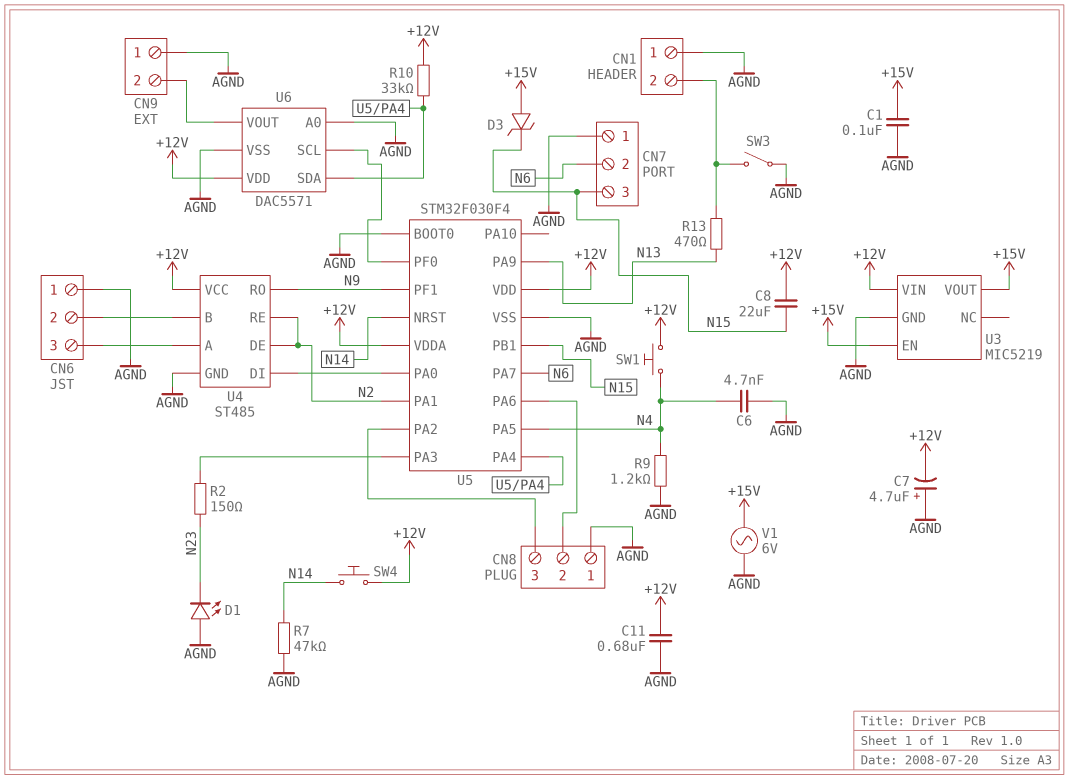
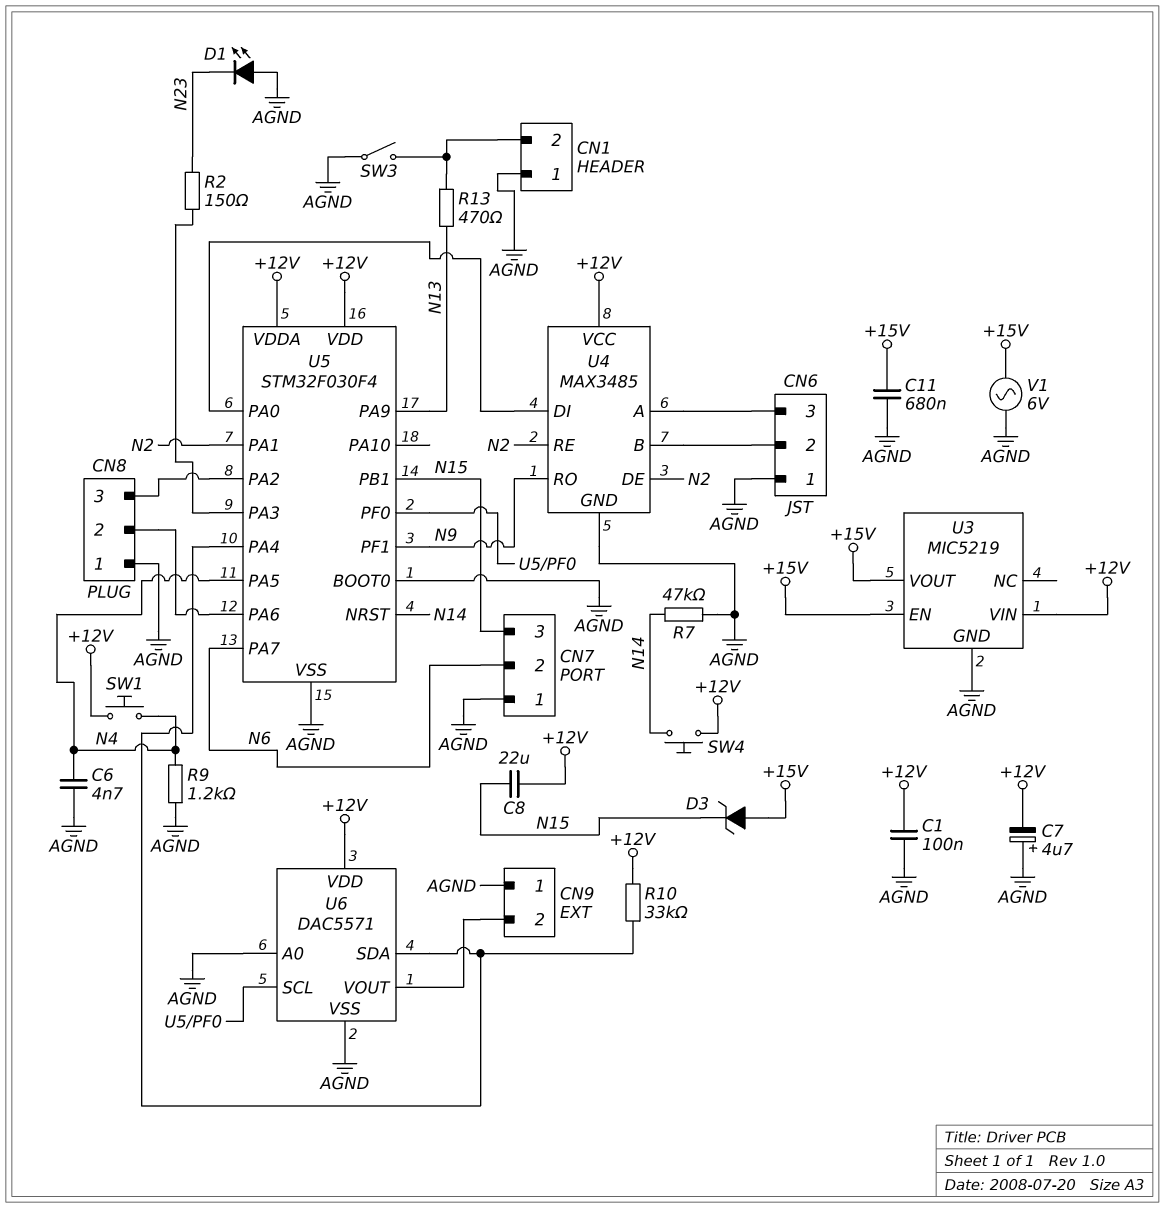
C1: 100nF (+15V, AGND) -> 100nF (+12V, AGND)
C11: 680nF (+12V, AGND) -> 680nF (+15V, AGND)
U4: ST485 -> MAX3485

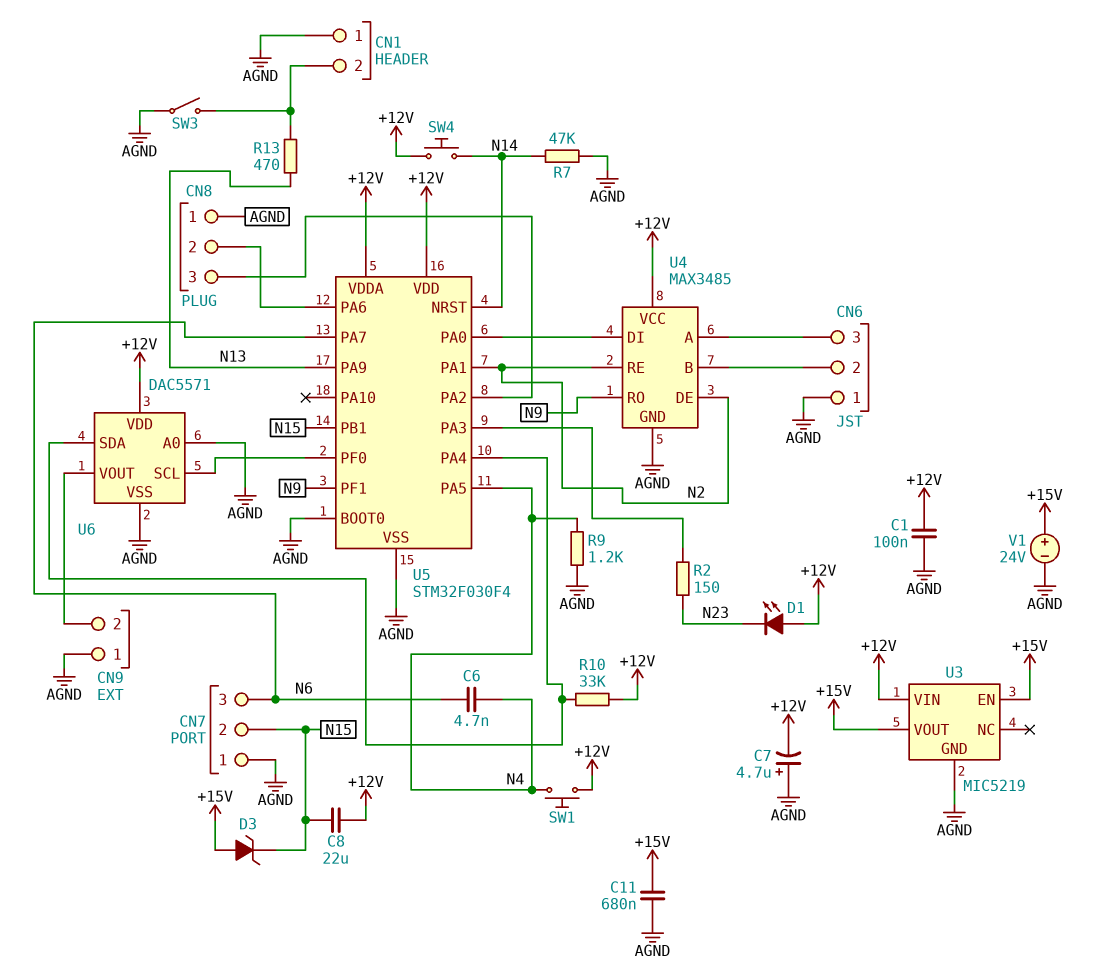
C6: 4.7nF (AGND, N4) -> 4.7nF (N4, N6)
CN7 pin 2: N6 -> N15
CN7 pin 3: N15 -> N6
D1: LED (A AGND, K N23) -> LED (A +12V, K N23)
V1: AC 6V (+15V, AGND) -> 24V (plus +15V, minus AGND)

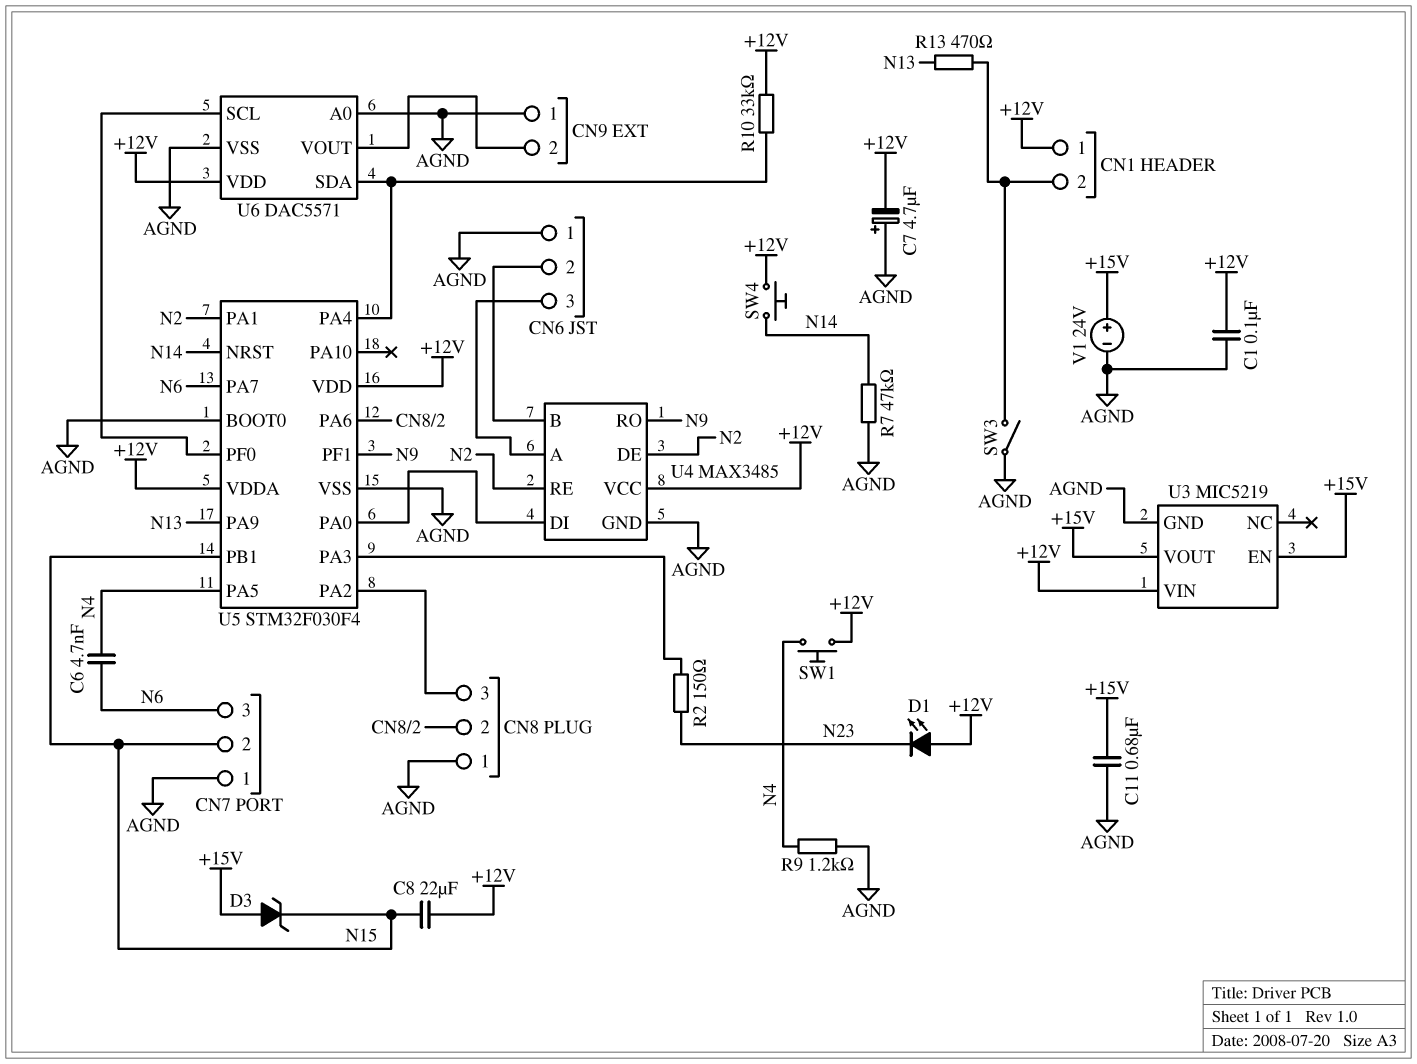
CN1 pin 1: AGND -> +12V

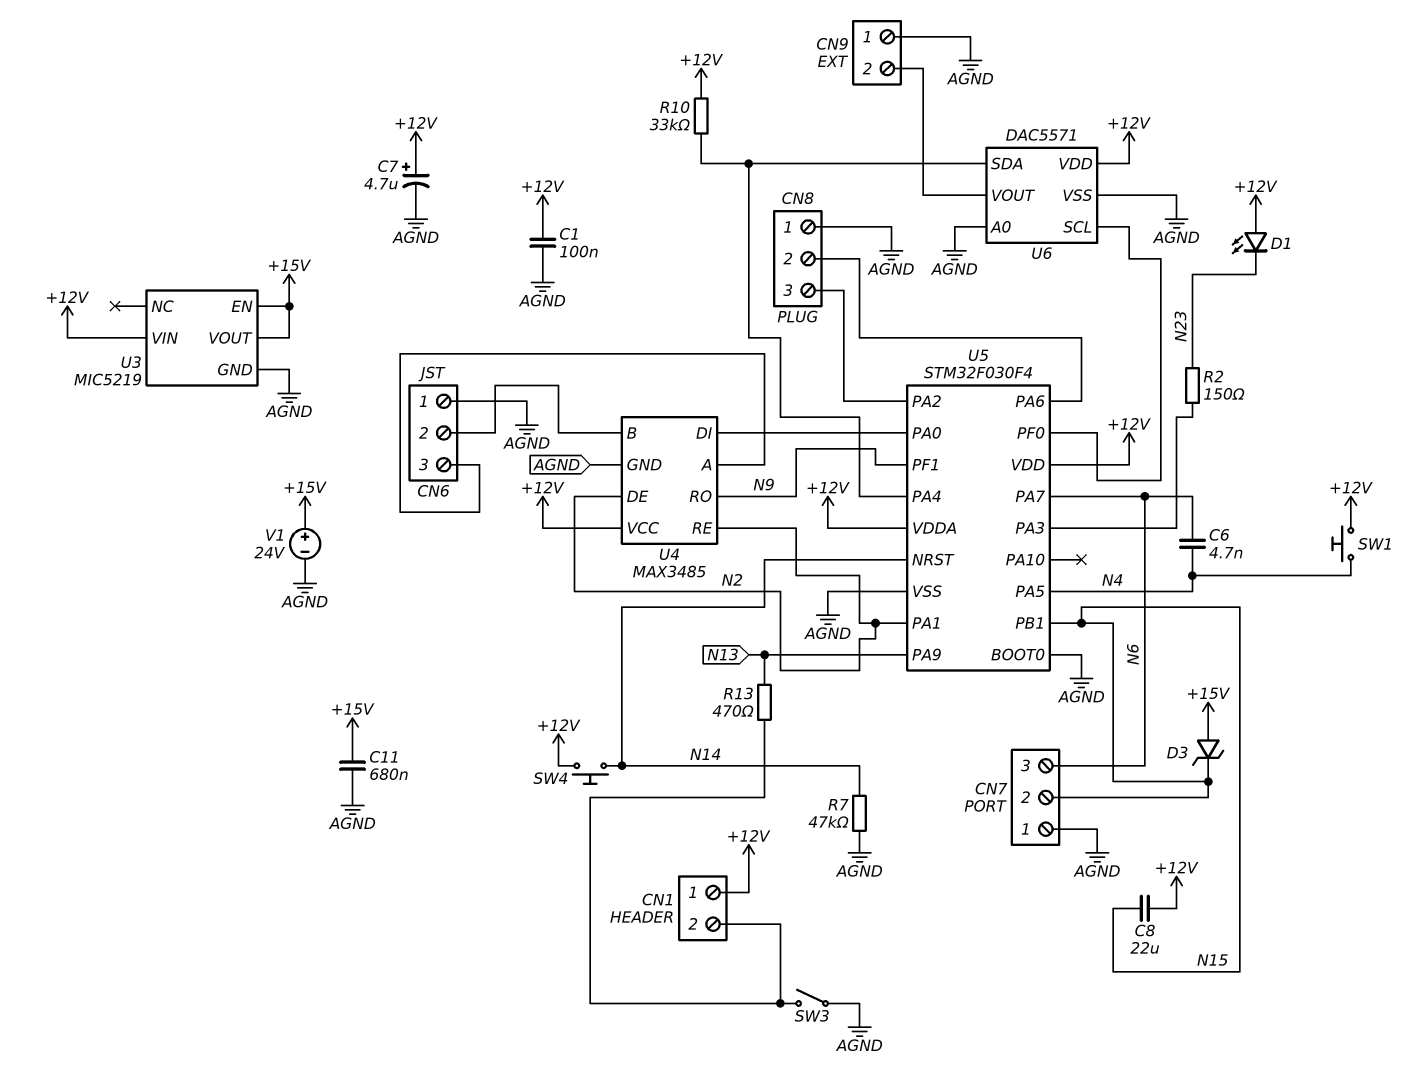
C7: 4.7uF (plus AGND, minus +12V) -> 4.7uF (plus +12V, minus AGND)
R9: 1.2k (AGND, N4) -> none

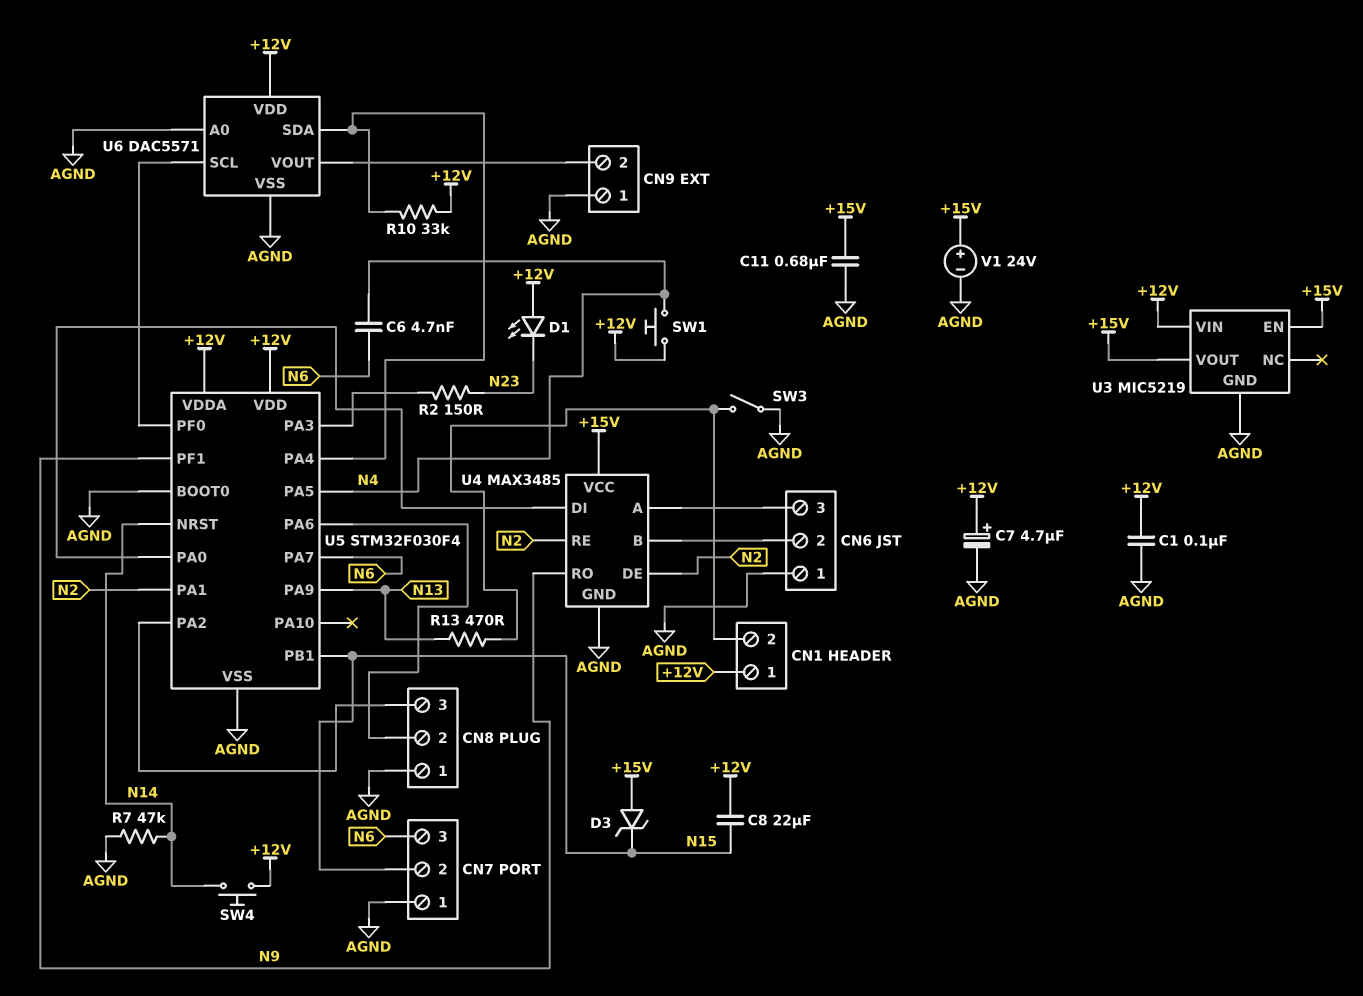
U4 pin VCC: +12V -> +15V

